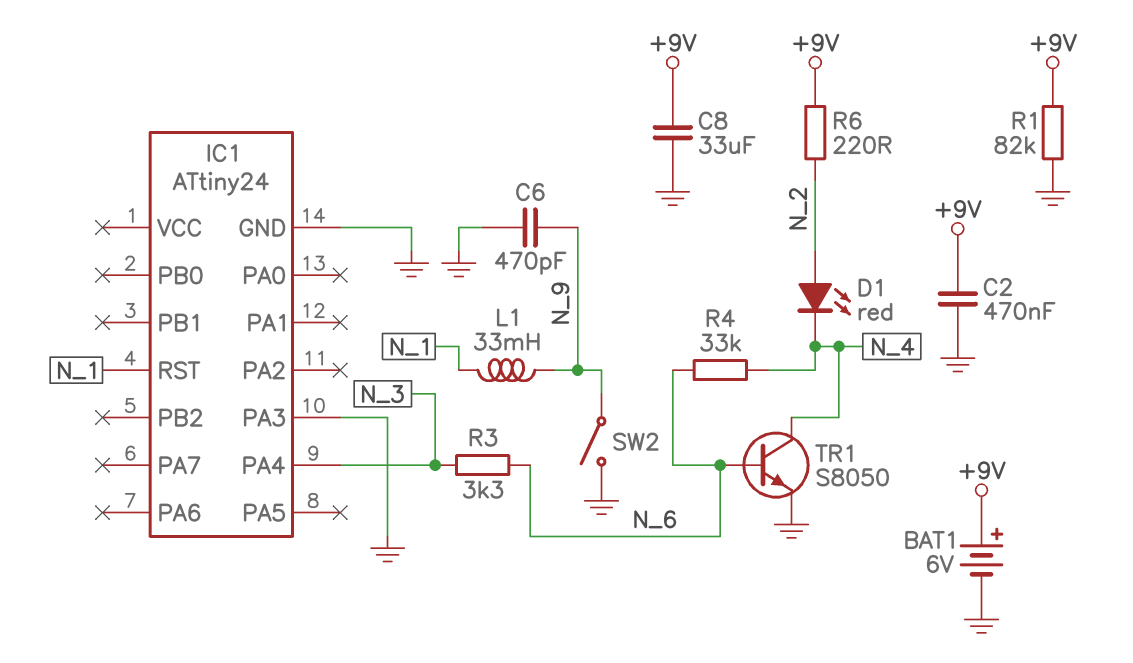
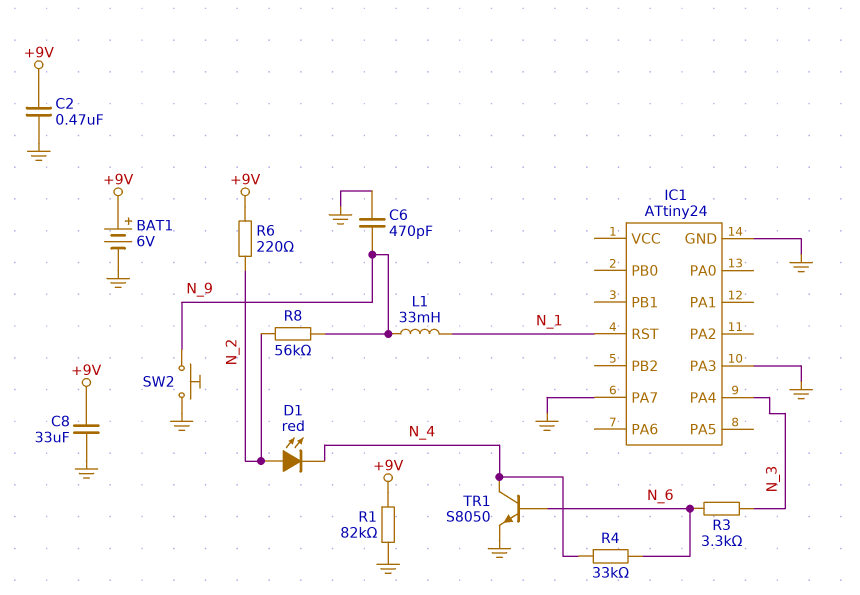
IC1 pin PA7: none -> GND
R8: none -> 56k (N_2, N_9)
SW2: switch (GND, N_9) -> button (GND, N_9)

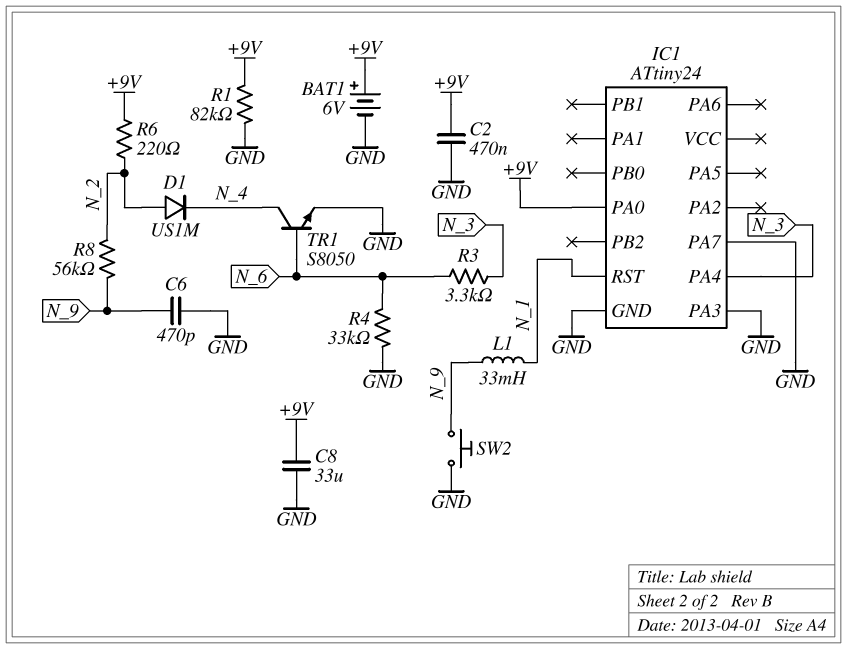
D1: LED red (A N_2, K N_4) -> diode US1M (A N_2, K N_4)
IC1 pin PA0: none -> +9V
R4: 33k (N_4, N_6) -> 33k (GND, N_6)

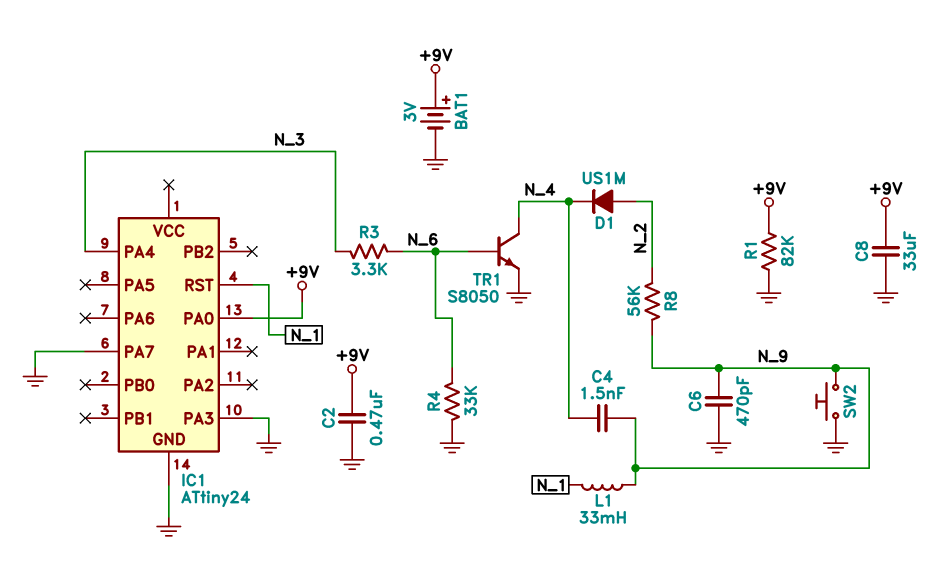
BAT1: 6V (plus +9V, minus GND) -> 3V (plus +9V, minus GND)
C4: none -> 1.5nF (N_4, N_9)
R6: 220 (+9V, N_2) -> none

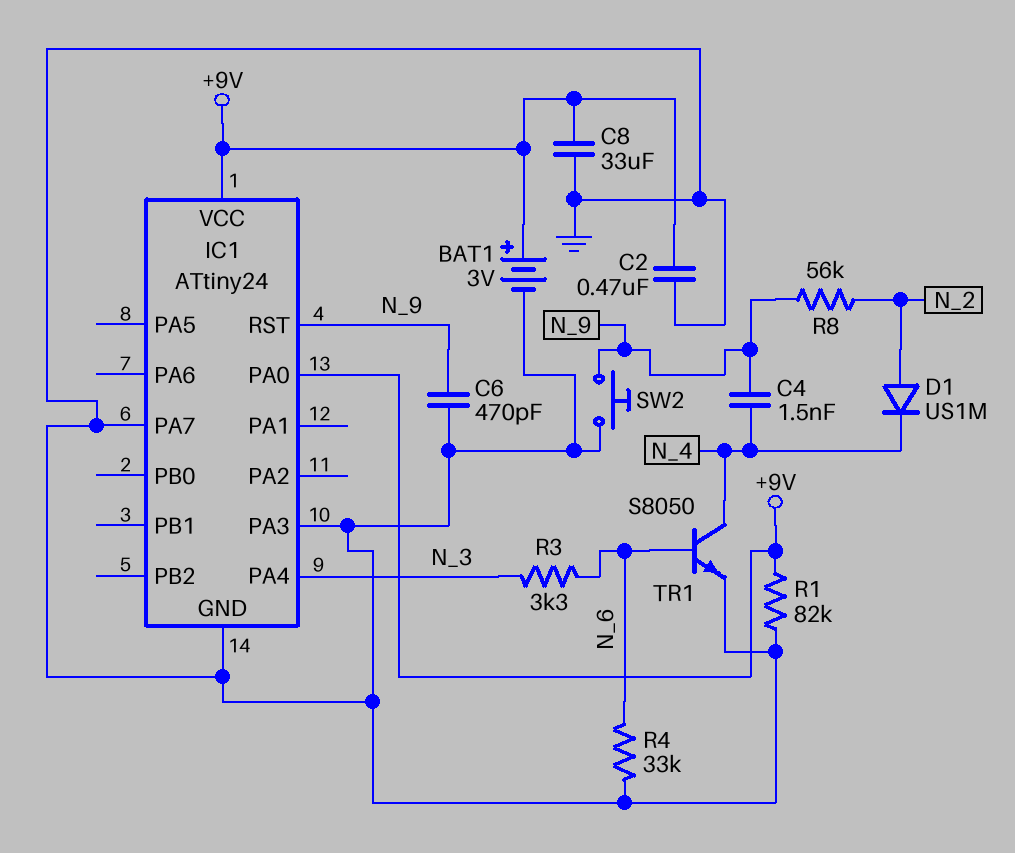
IC1 pin RST: N_1 -> N_9
IC1 pin VCC: none -> +9V
L1: 33mH (N_1, N_9) -> none

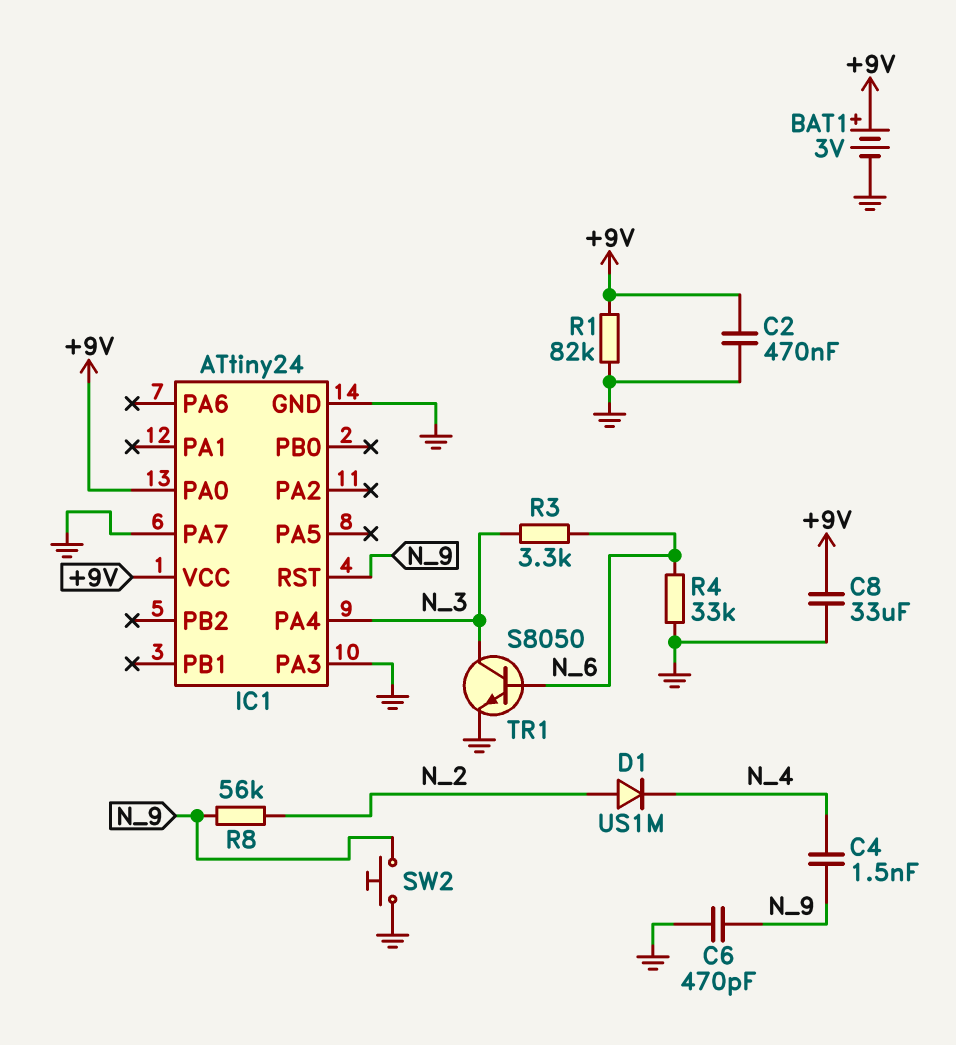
TR1: NPN S8050 (B N_6, C N_4, E GND) -> NPN S8050 (B N_6, C N_3, E GND)

